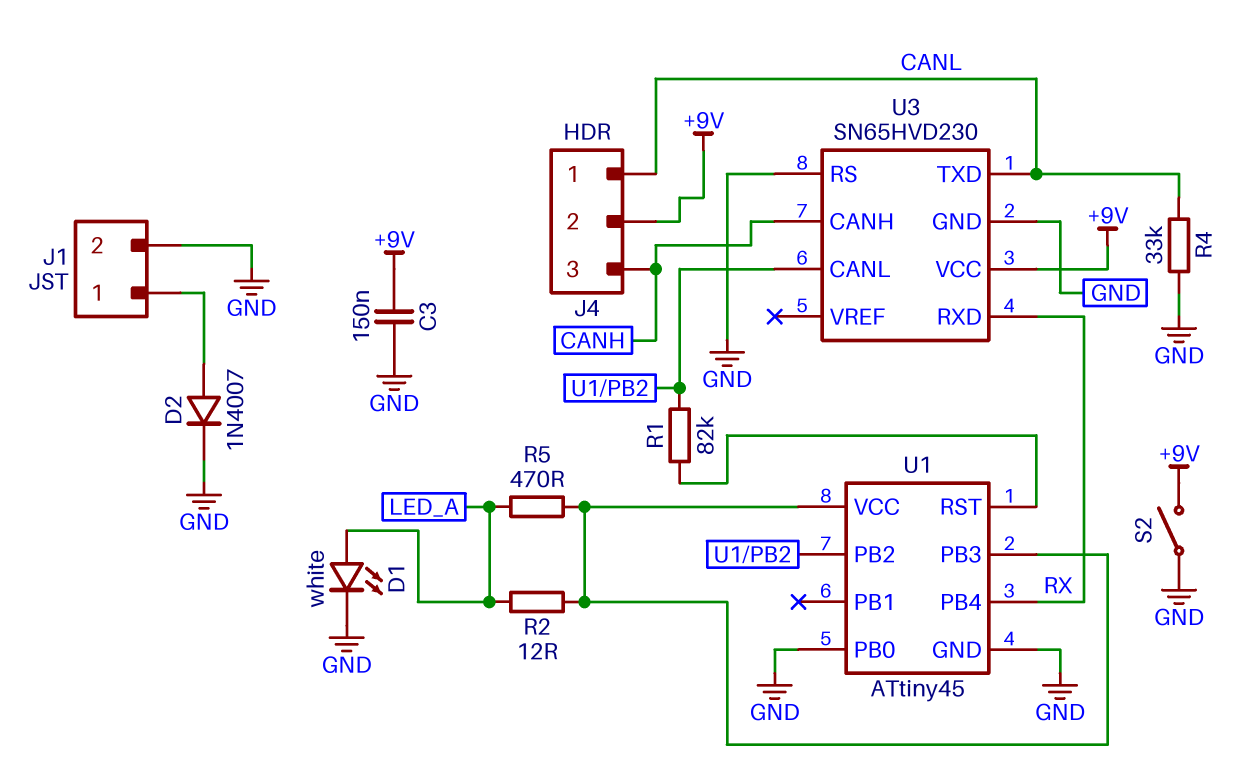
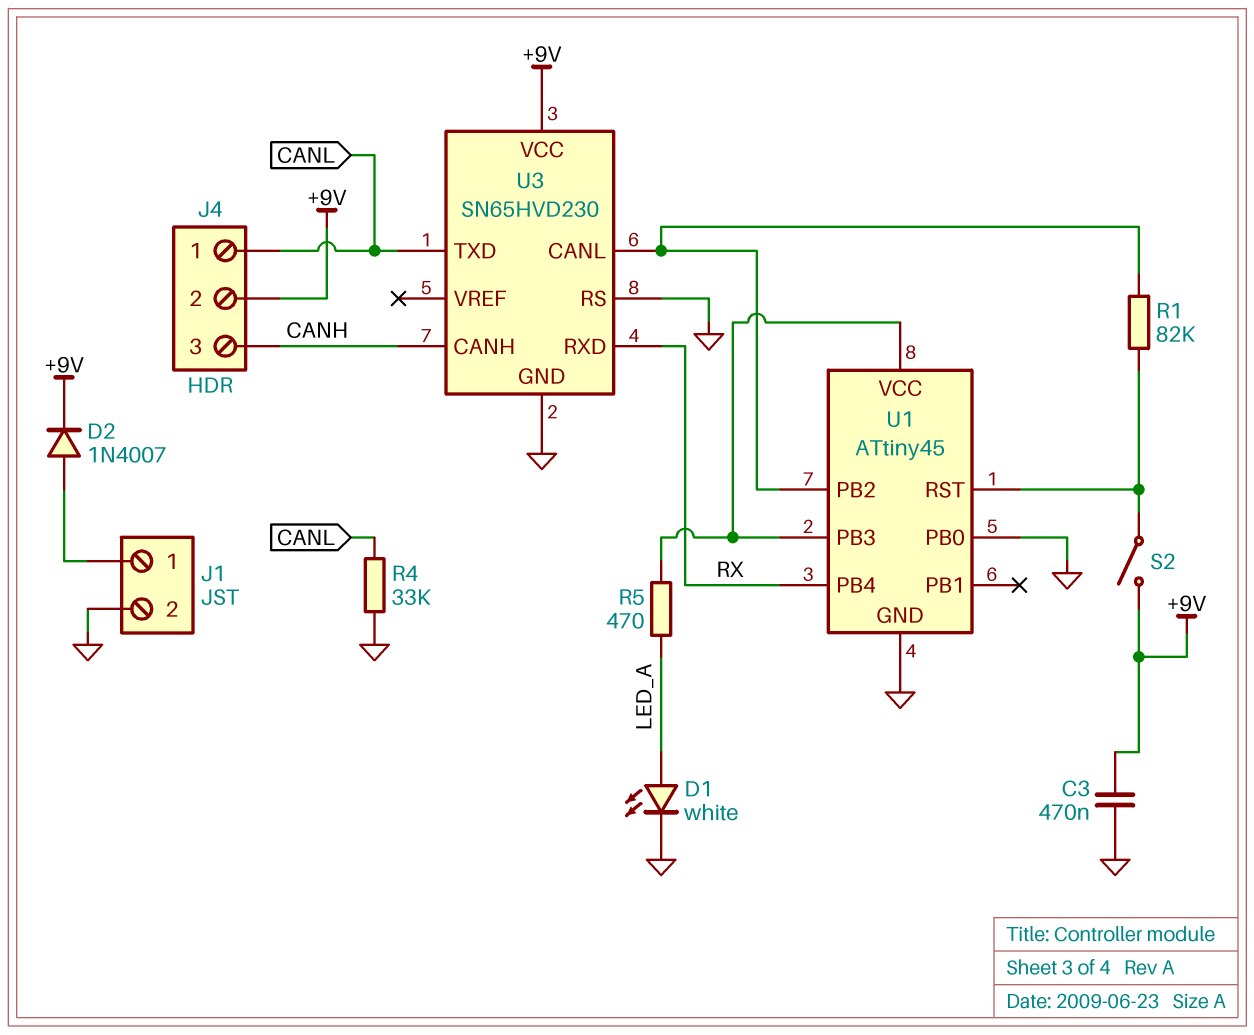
C3: 150nF (+9V, GND) -> 470nF (+9V, GND)
D2: diode 1N4007 (A J1/1, K GND) -> diode 1N4007 (A J1/1, K +9V)
R2: 12 (LED_A, U1/PB3) -> none
S2: switch (+9V, GND) -> switch (+9V, U1/RST)

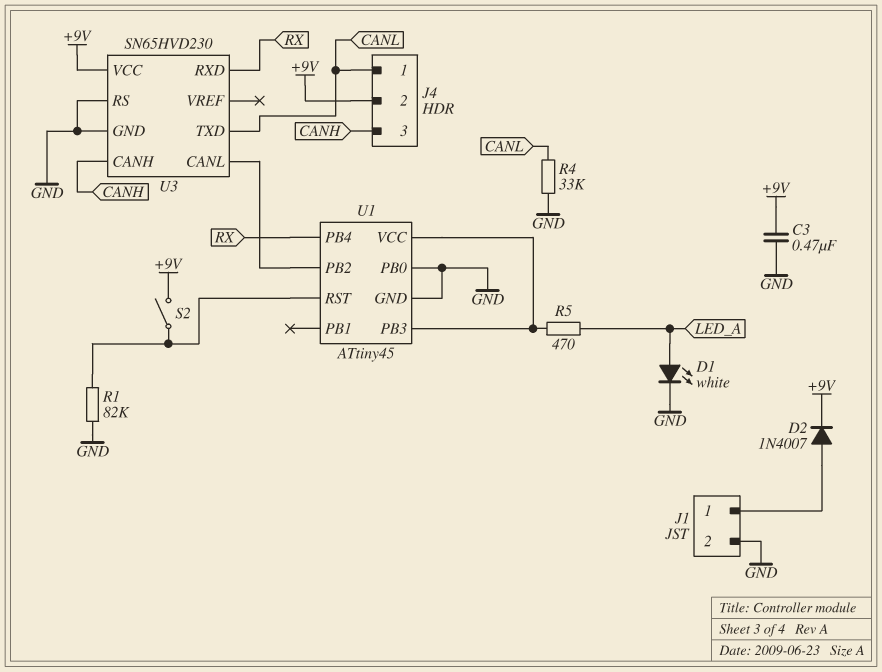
R1: 82k (U1/PB2, U1/RST) -> 82k (GND, U1/RST)

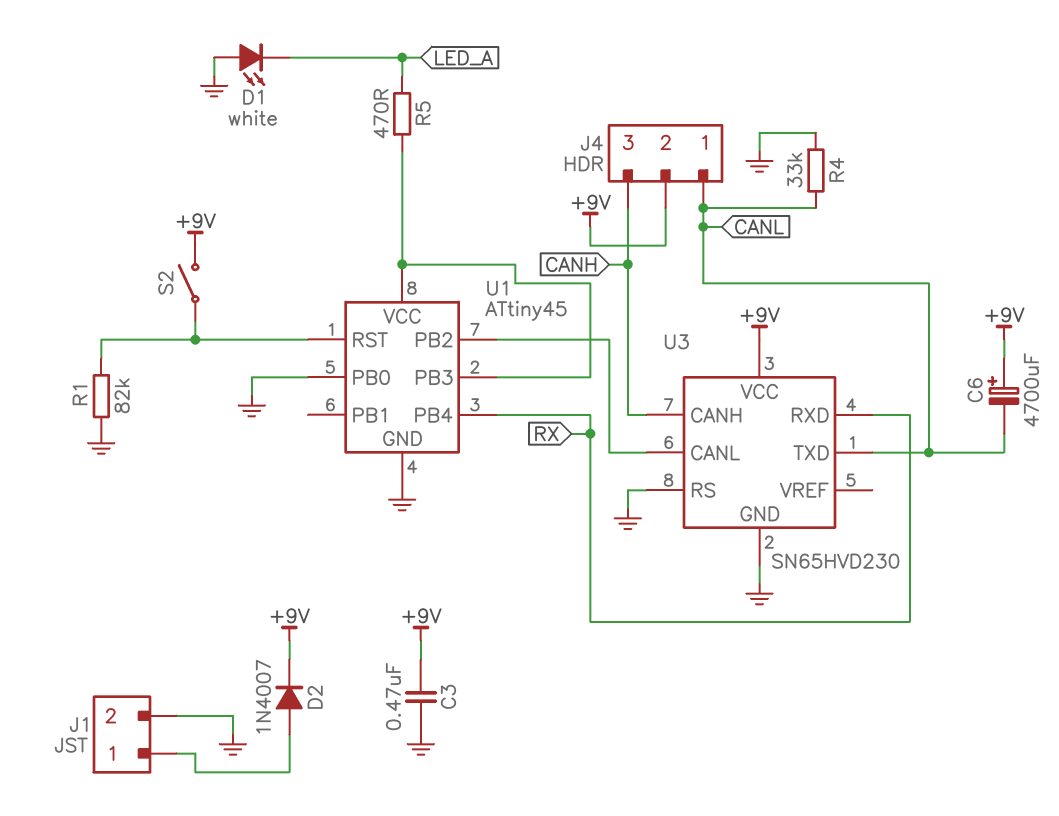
C6: none -> 4700uF (plus +9V, minus CANL)
D1: LED white (A LED_A, K GND) -> LED white (A GND, K LED_A)

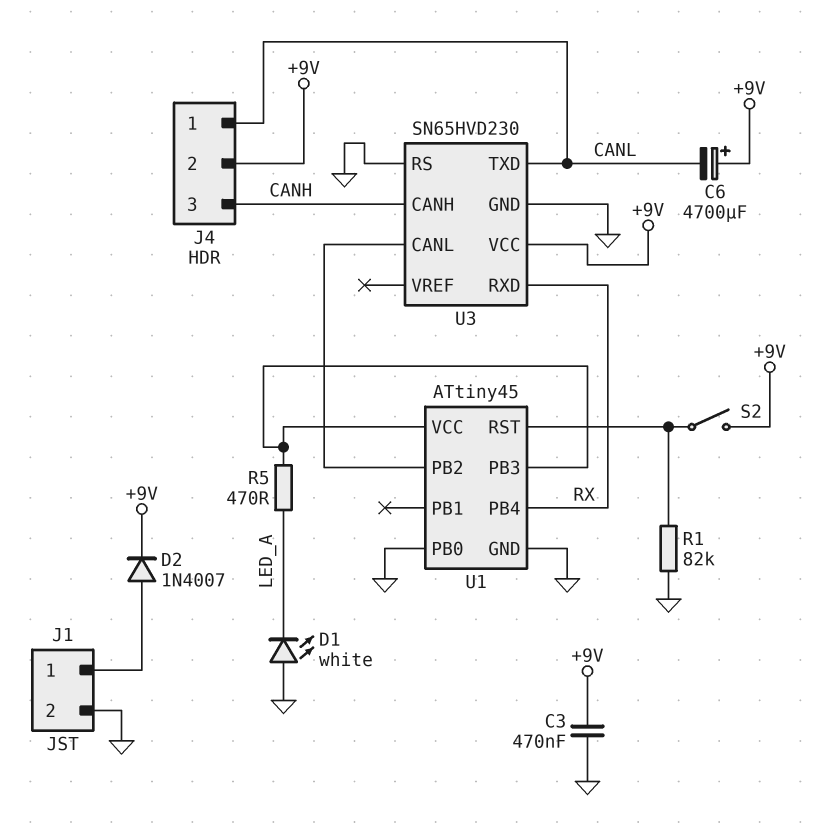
R4: 33k (CANL, GND) -> none

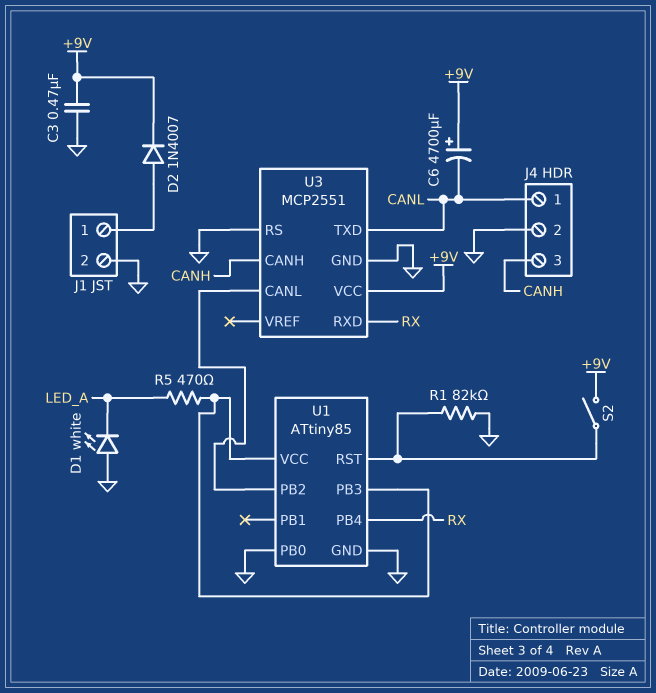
J4 pin 2: +9V -> GND
U1: ATtiny45 -> ATtiny85
U3: SN65HVD230 -> MCP2551

